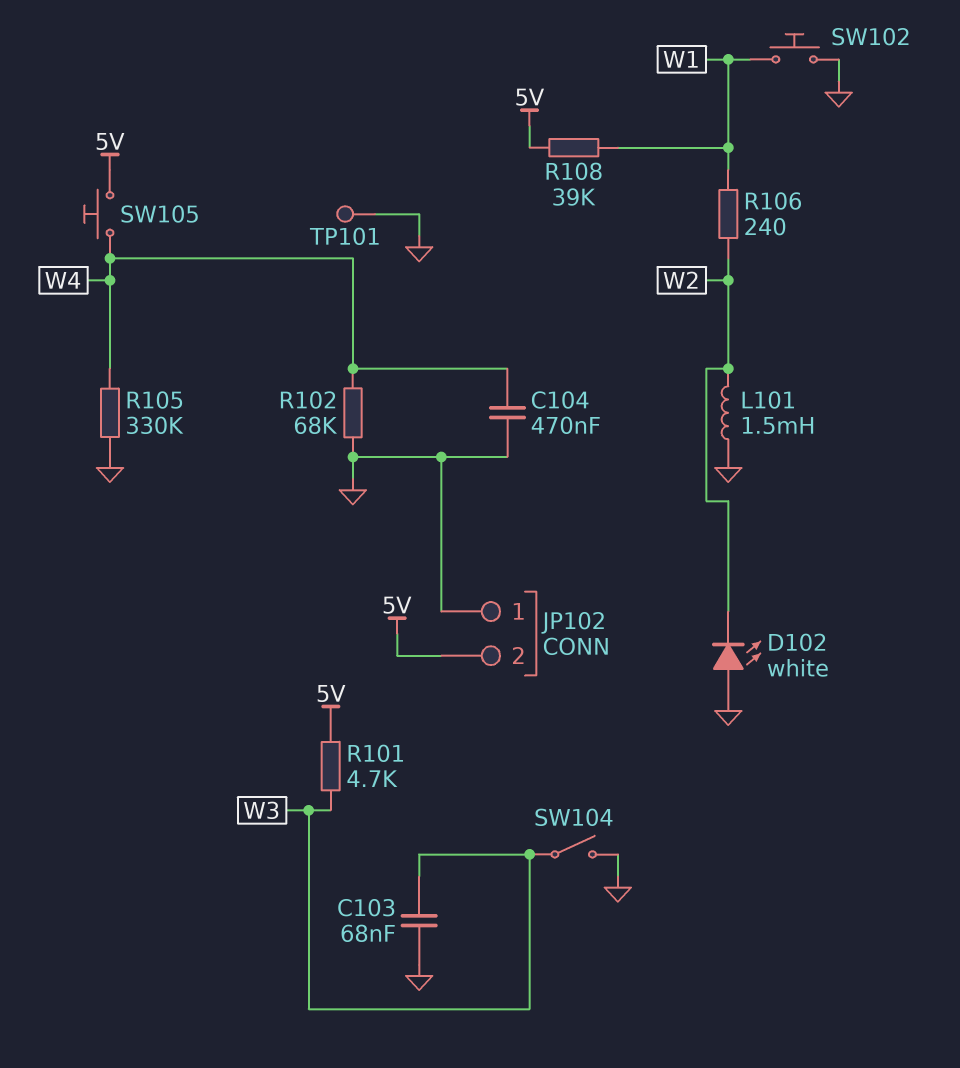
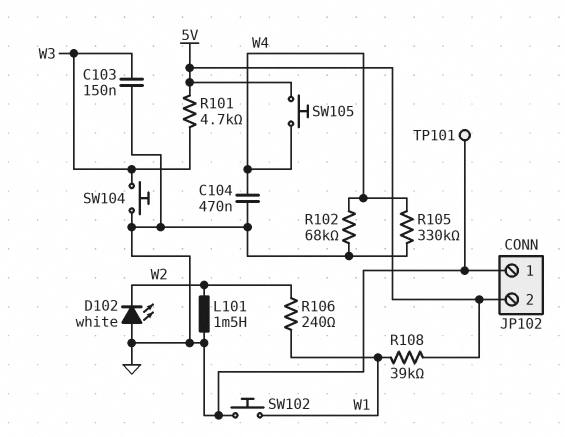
C103: 68nF (GND, W3) -> 150nF (GND, W3)
SW104: switch (GND, W3) -> button (GND, W3)

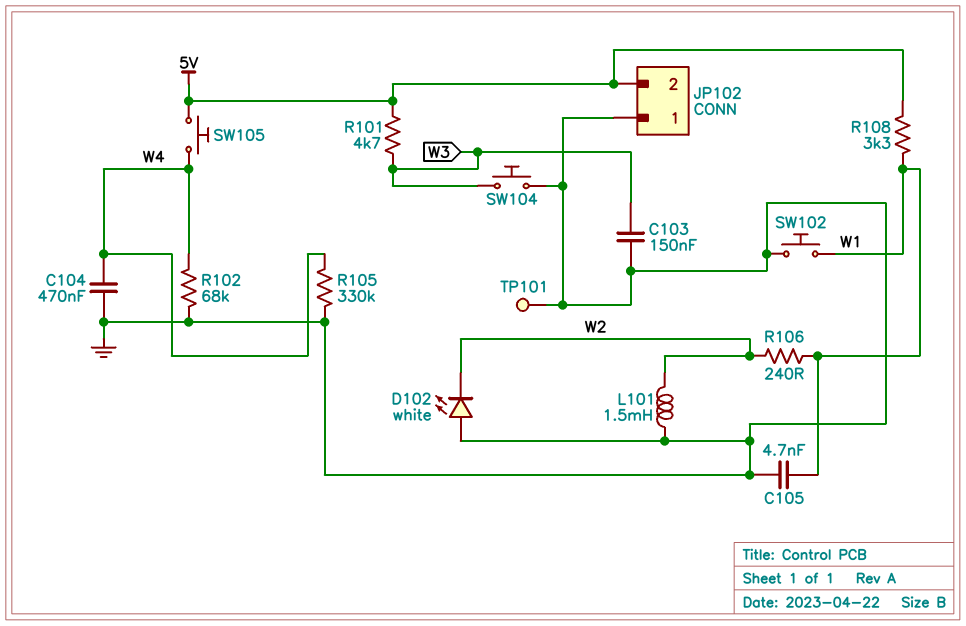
C105: none -> 4.7nF (GND, W1)
R108: 39k (5V, W1) -> 3.3k (5V, W1)

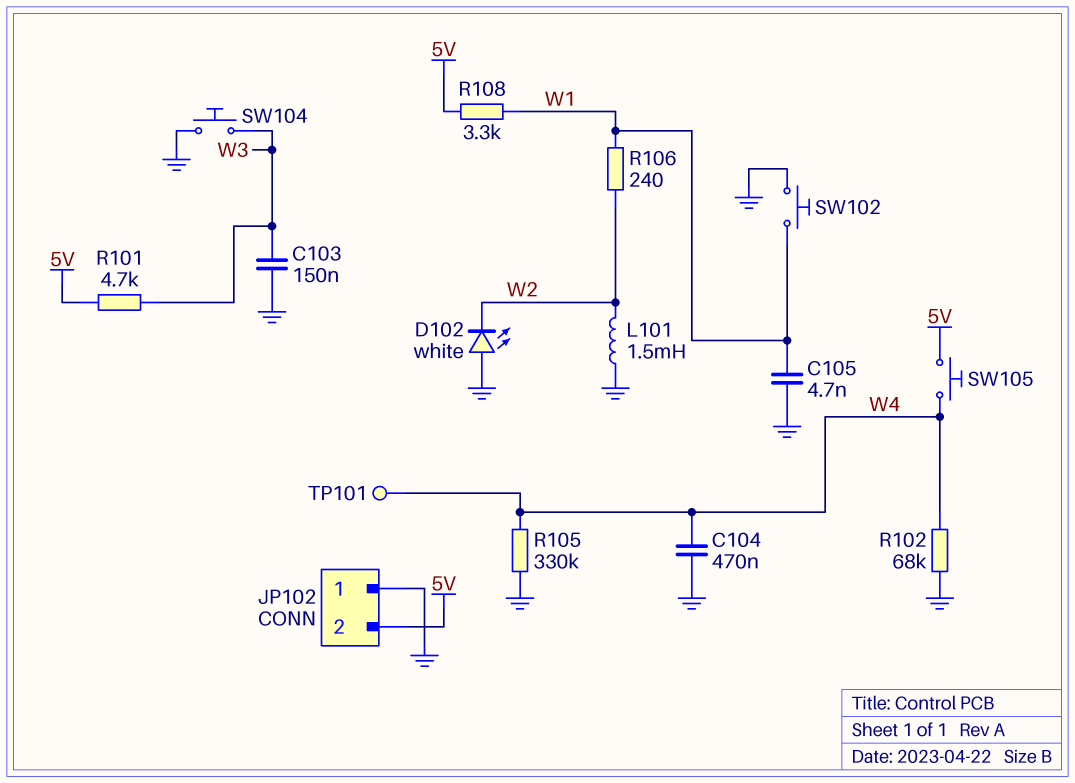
TP101: test point (GND) -> test point (W4)

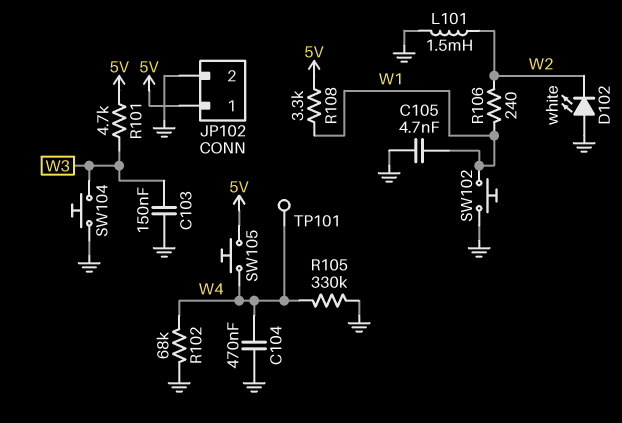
JP102 pin 1: GND -> 5V
JP102 pin 2: 5V -> GND

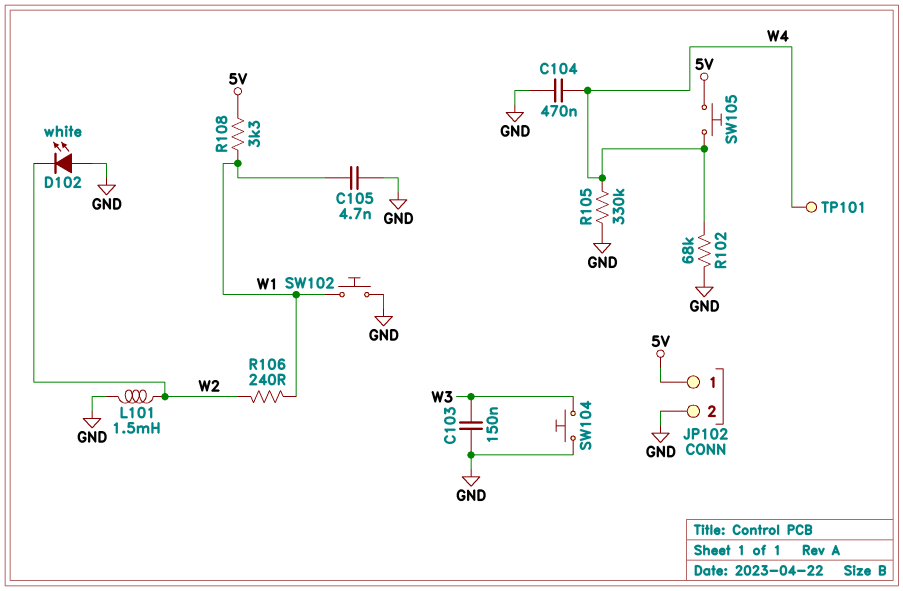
R101: 4.7k (5V, W3) -> none

